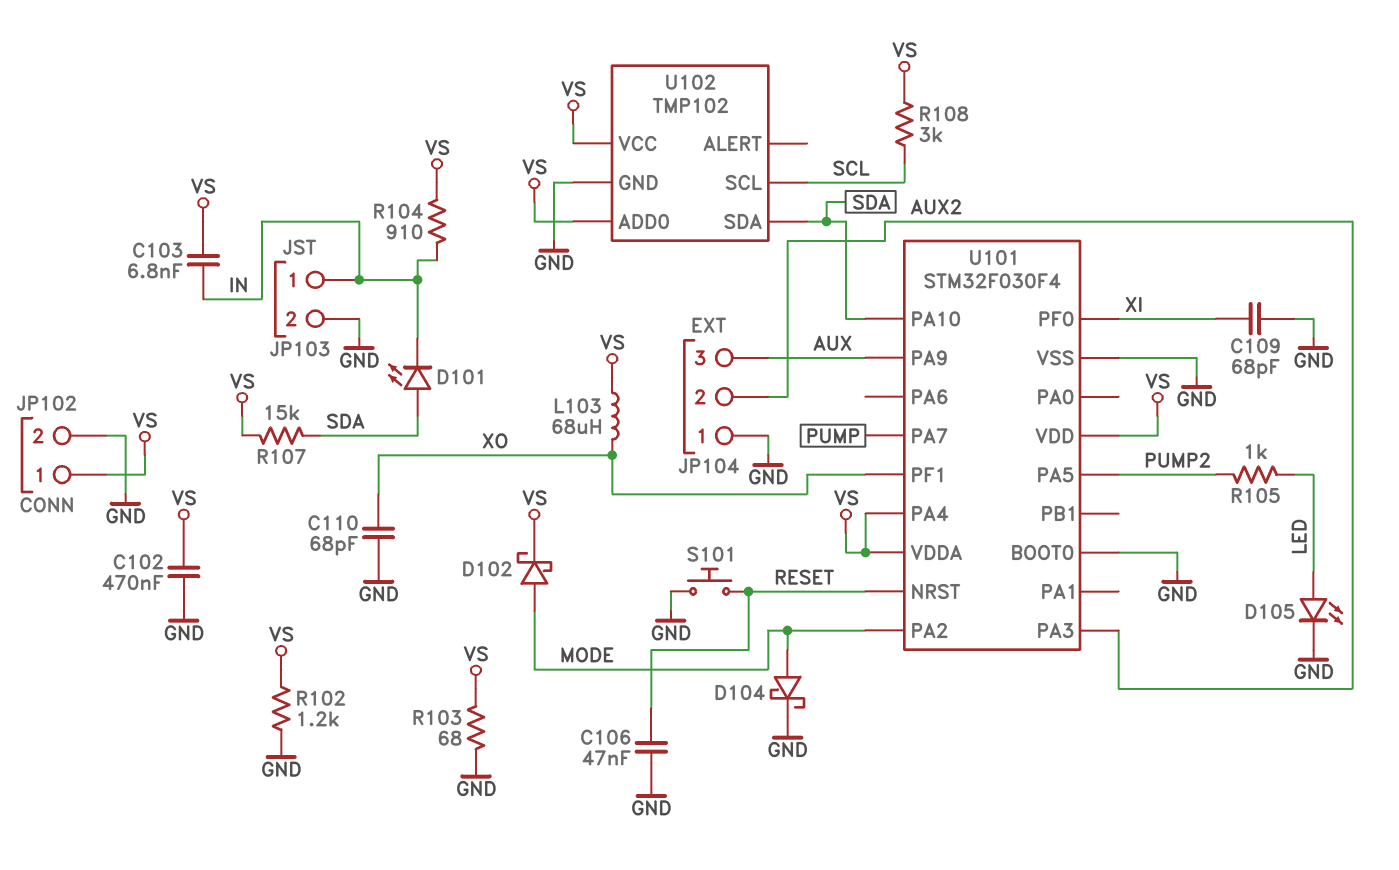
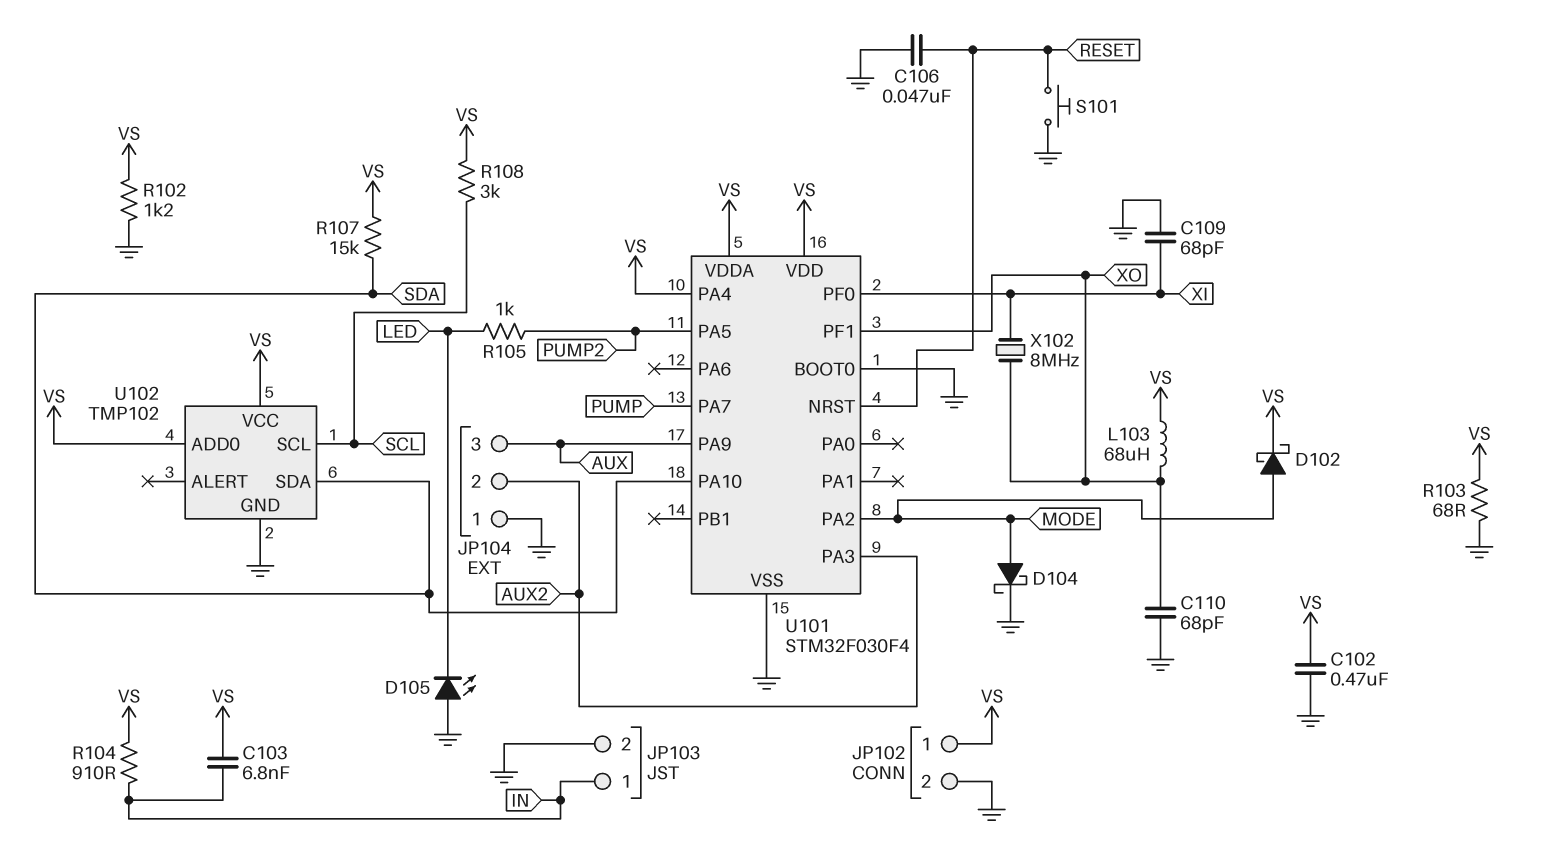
D101: LED (A SDA, K IN) -> none
D105: LED (A LED, K GND) -> LED (A GND, K LED)
X102: none -> 8MHz (XI, XO)

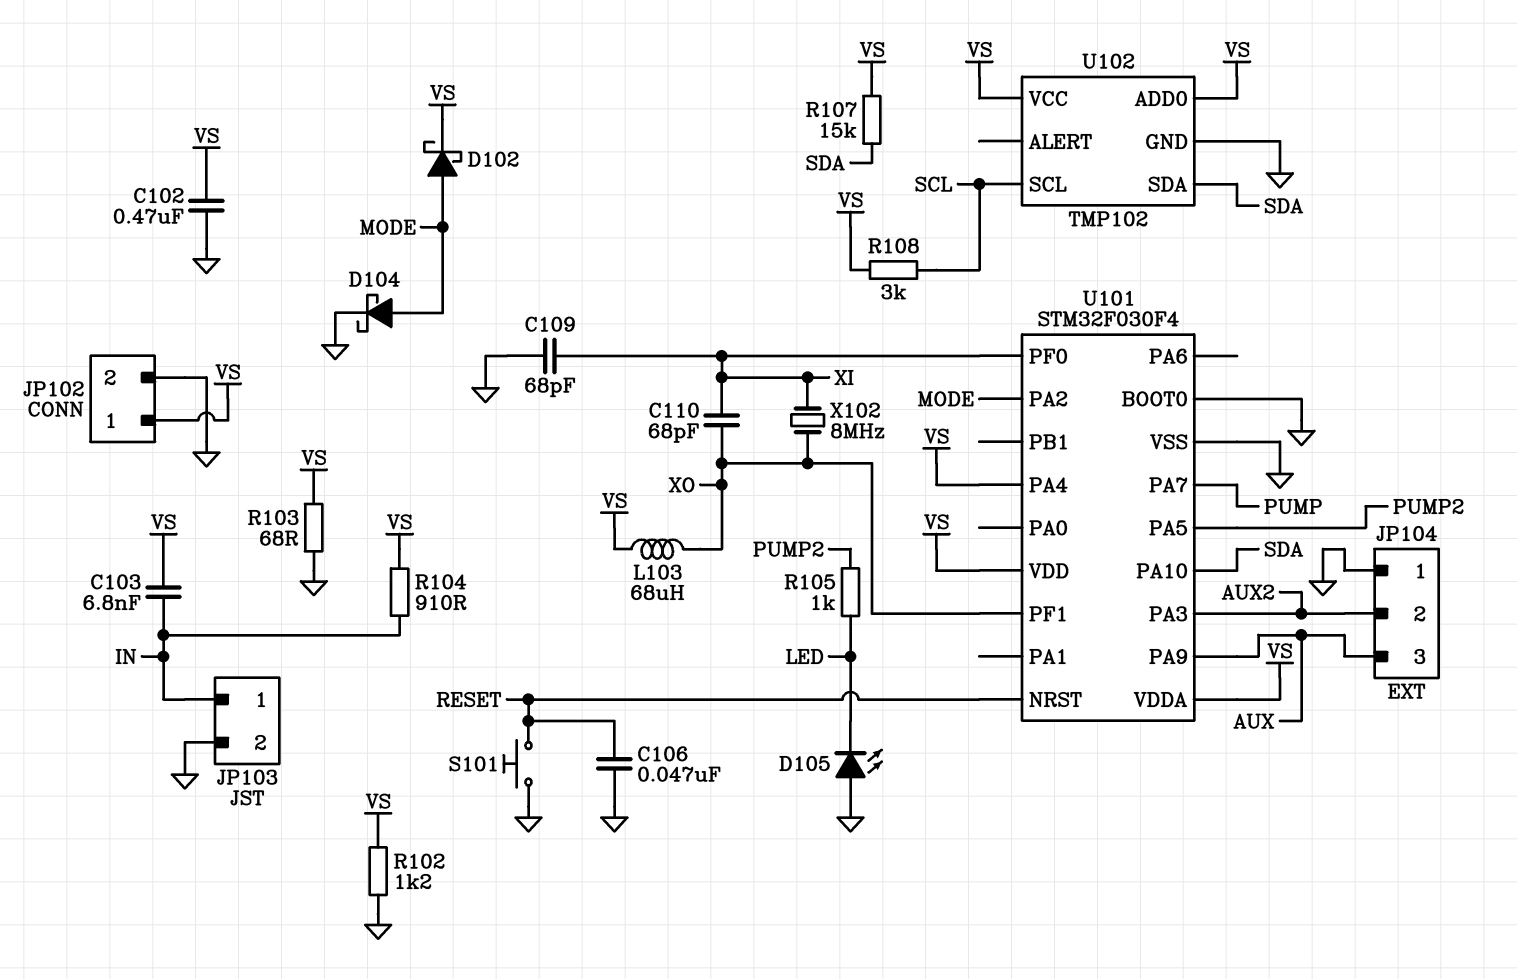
C110: 68pF (GND, XO) -> 68pF (XI, XO)

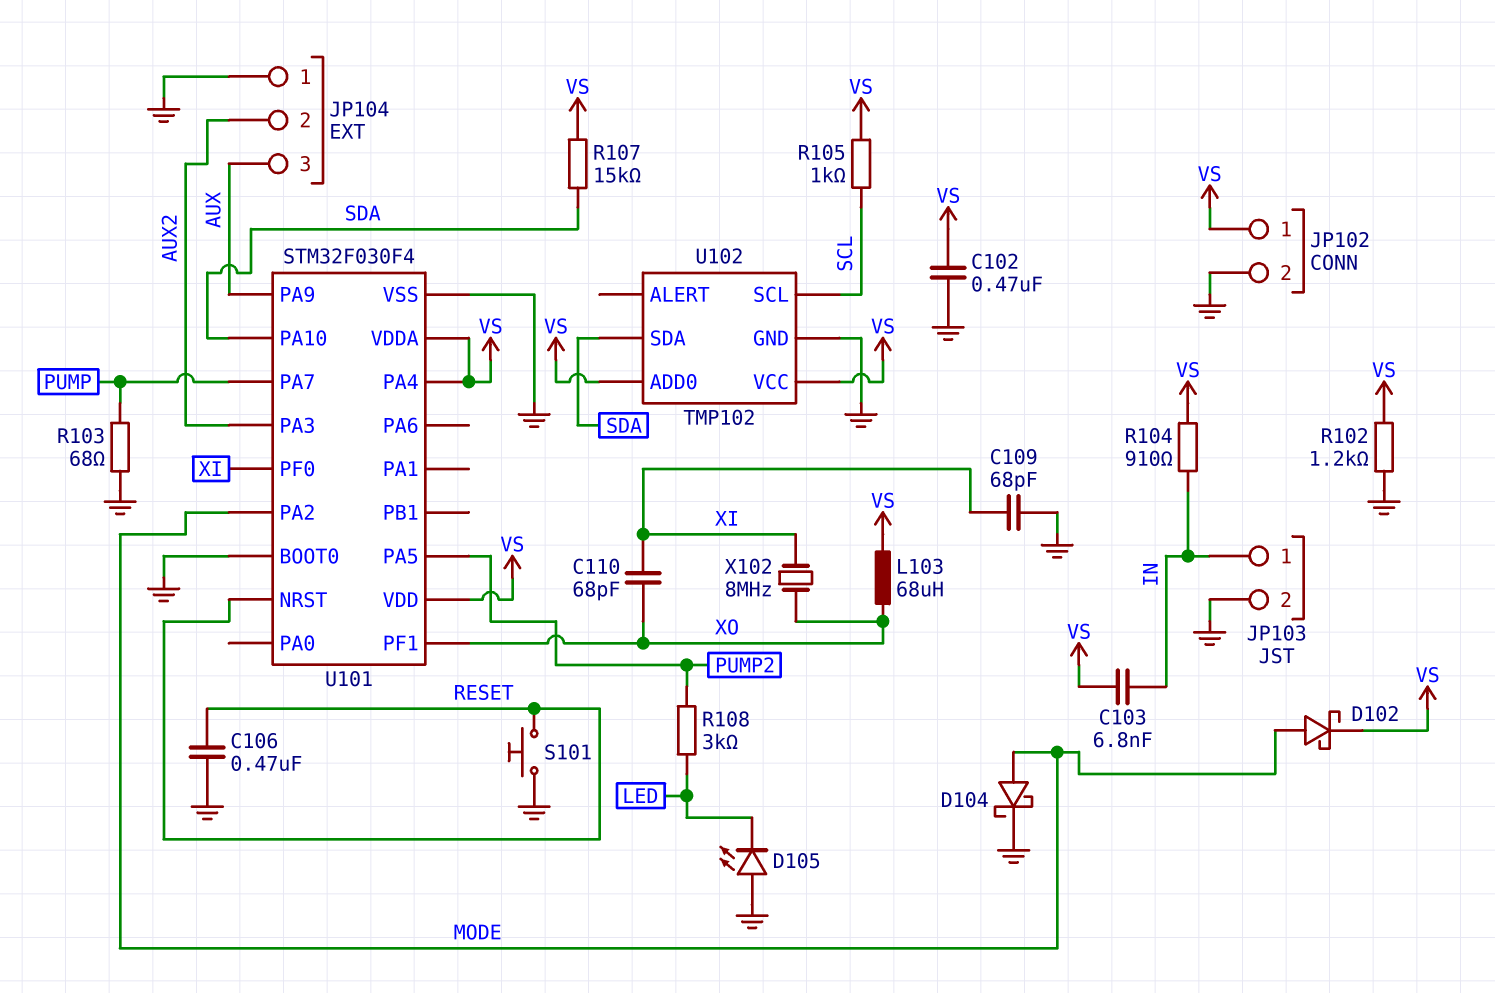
C106: 47nF (GND, RESET) -> 470nF (GND, RESET)
R103: 68 (GND, VS) -> 68 (GND, PUMP)
R105: 1k (LED, PUMP2) -> 1k (SCL, VS)
R108: 3k (SCL, VS) -> 3k (LED, PUMP2)

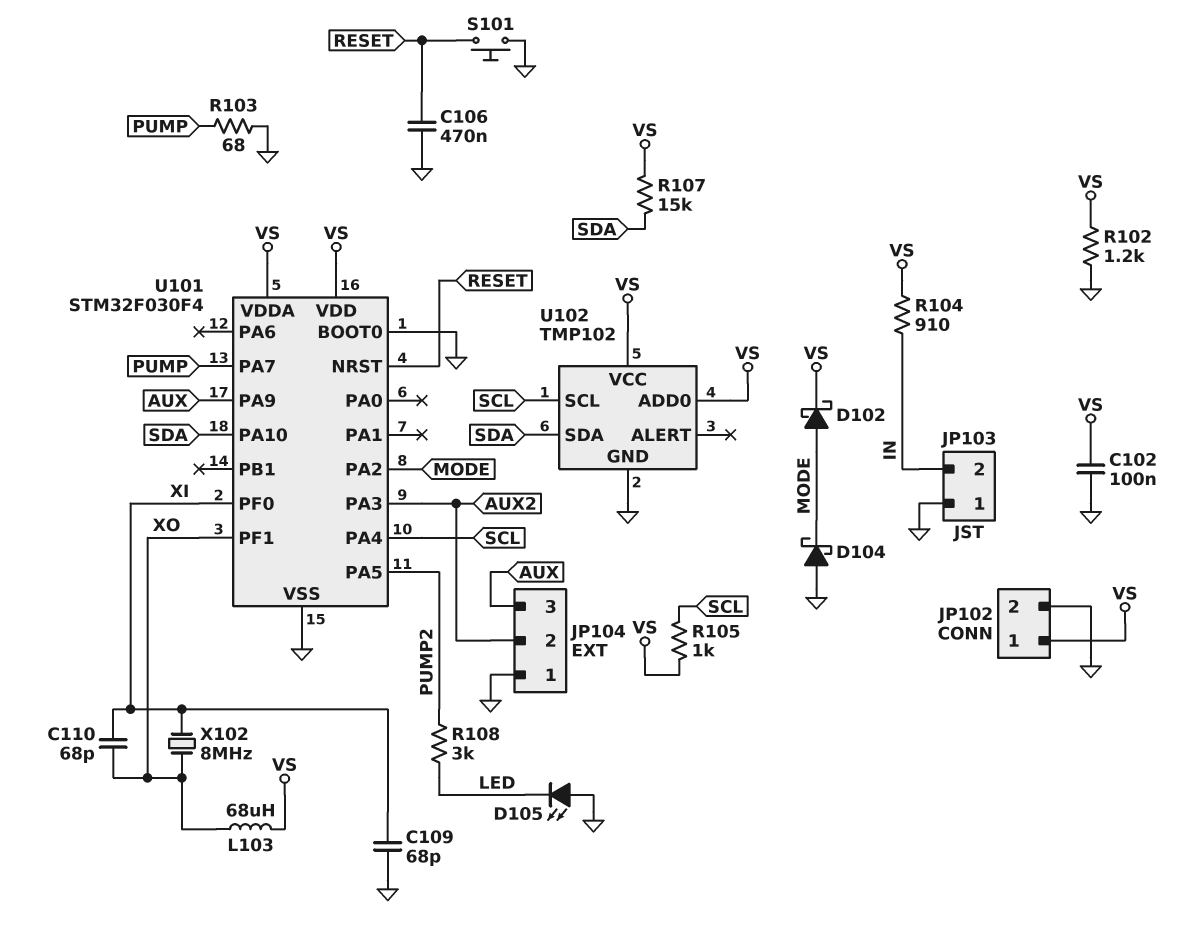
C102: 470nF (GND, VS) -> 100nF (GND, VS)
C103: 6.8nF (IN, VS) -> none
D104: schottky (A MODE, K GND) -> schottky (A GND, K MODE)
JP103 pin 1: IN -> GND
JP103 pin 2: GND -> IN
U101 pin PA4: VS -> SCL

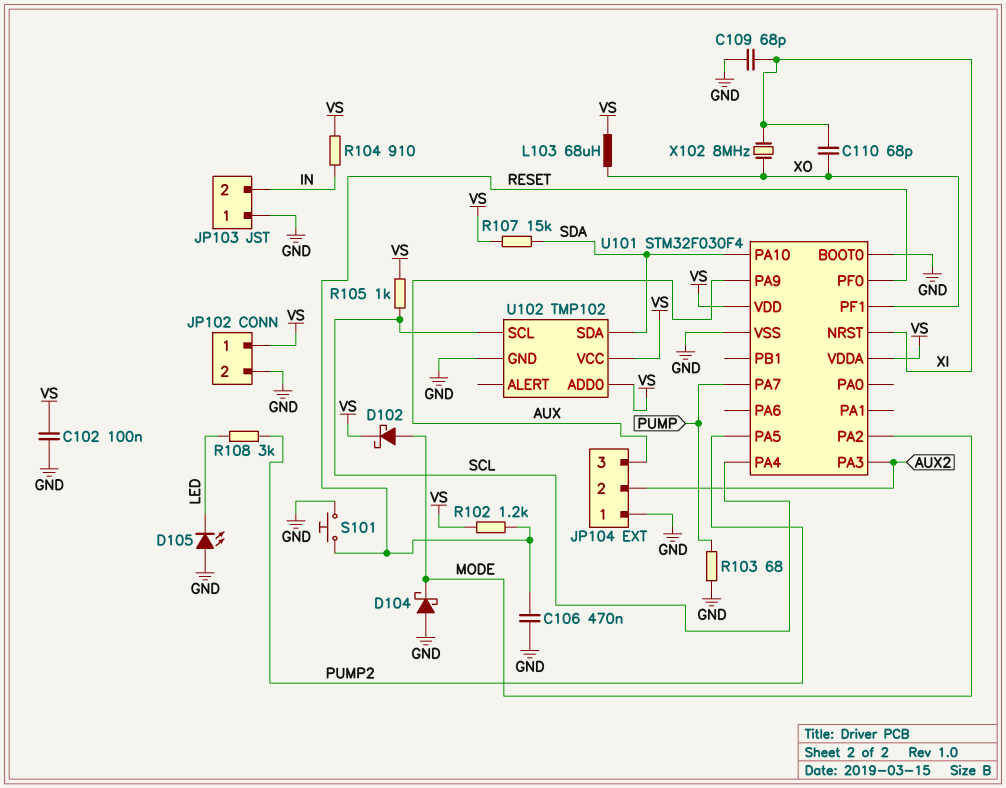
R102: 1.2k (GND, VS) -> 1.2k (RESET, VS)
U101 pin NRST: RESET -> XI
U101 pin PF0: XI -> RESET

